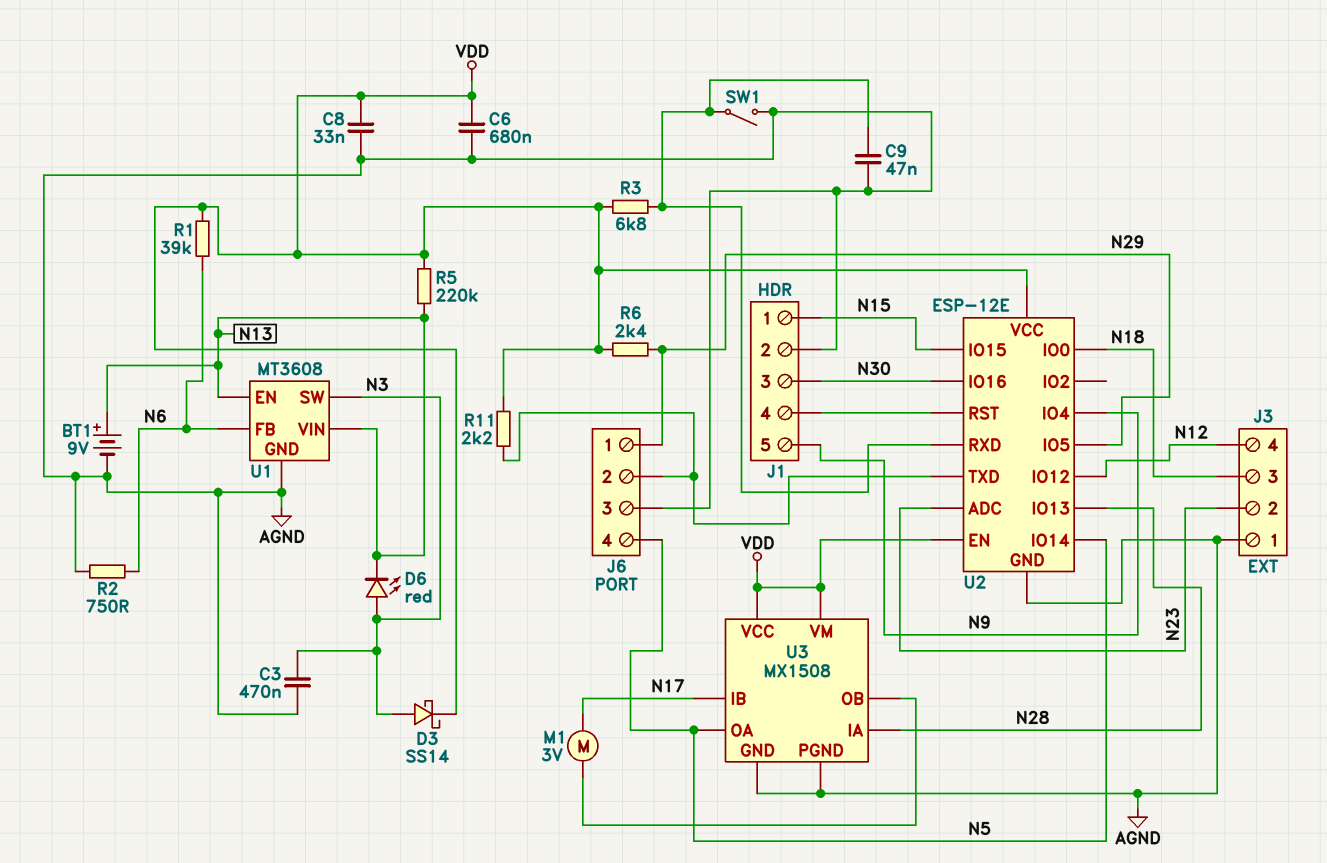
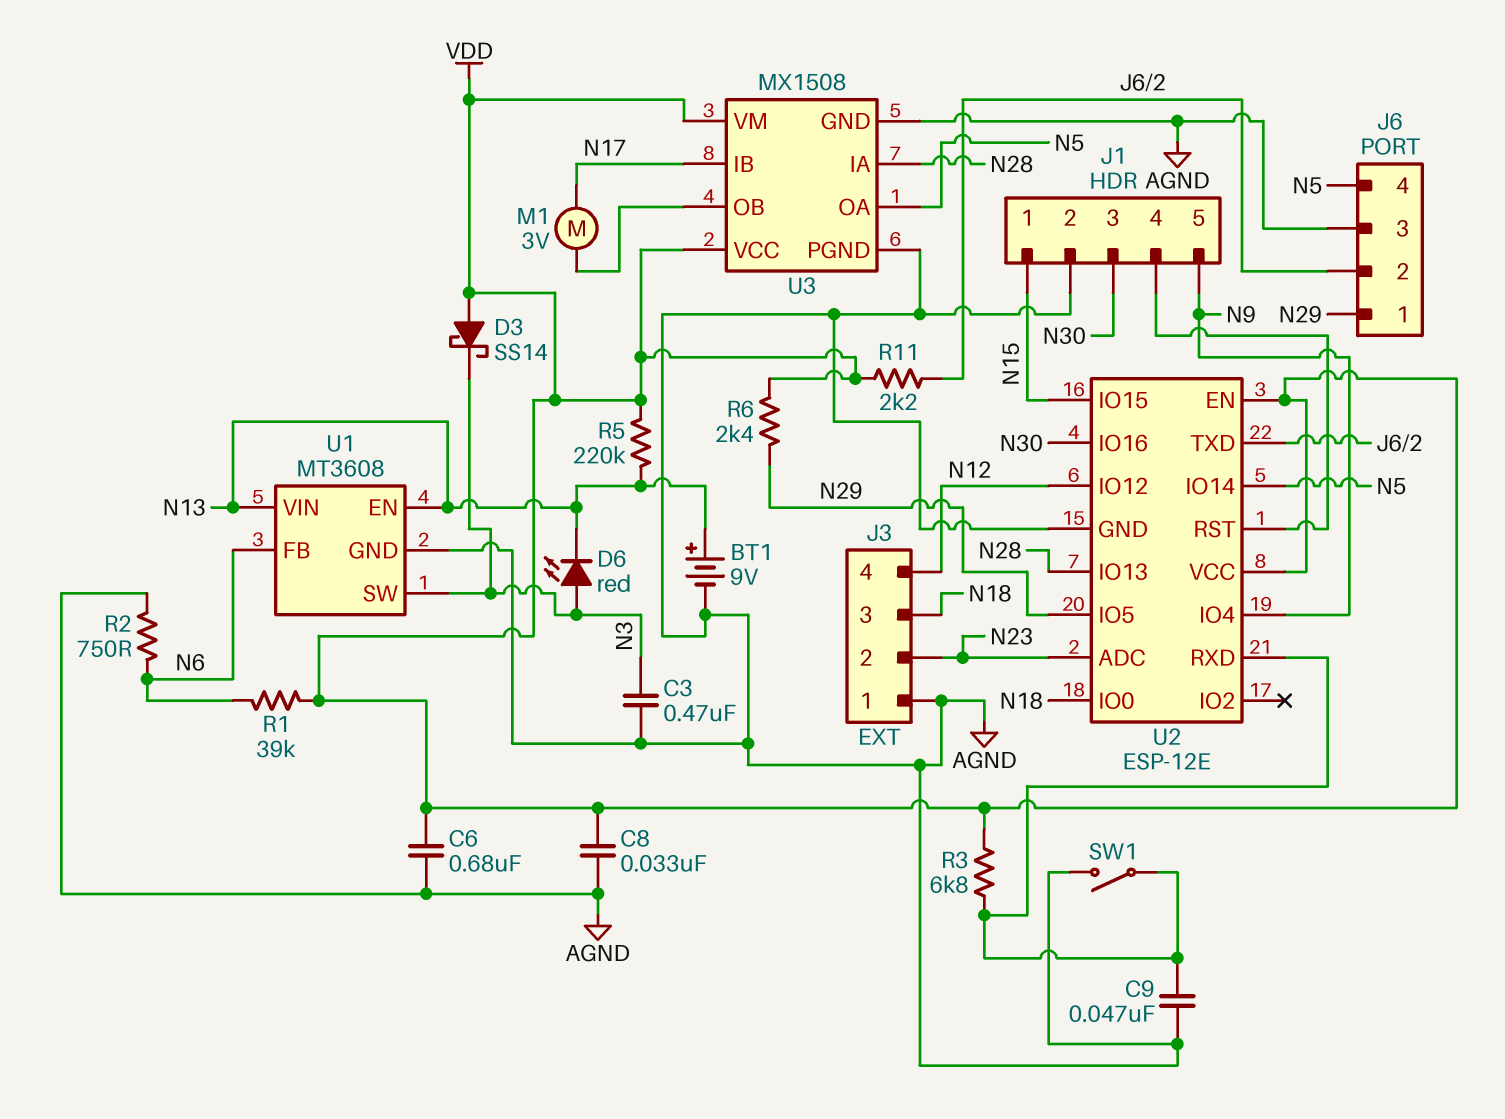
D3: schottky SS14 (A N3, K VDD) -> schottky SS14 (A VDD, K N3)

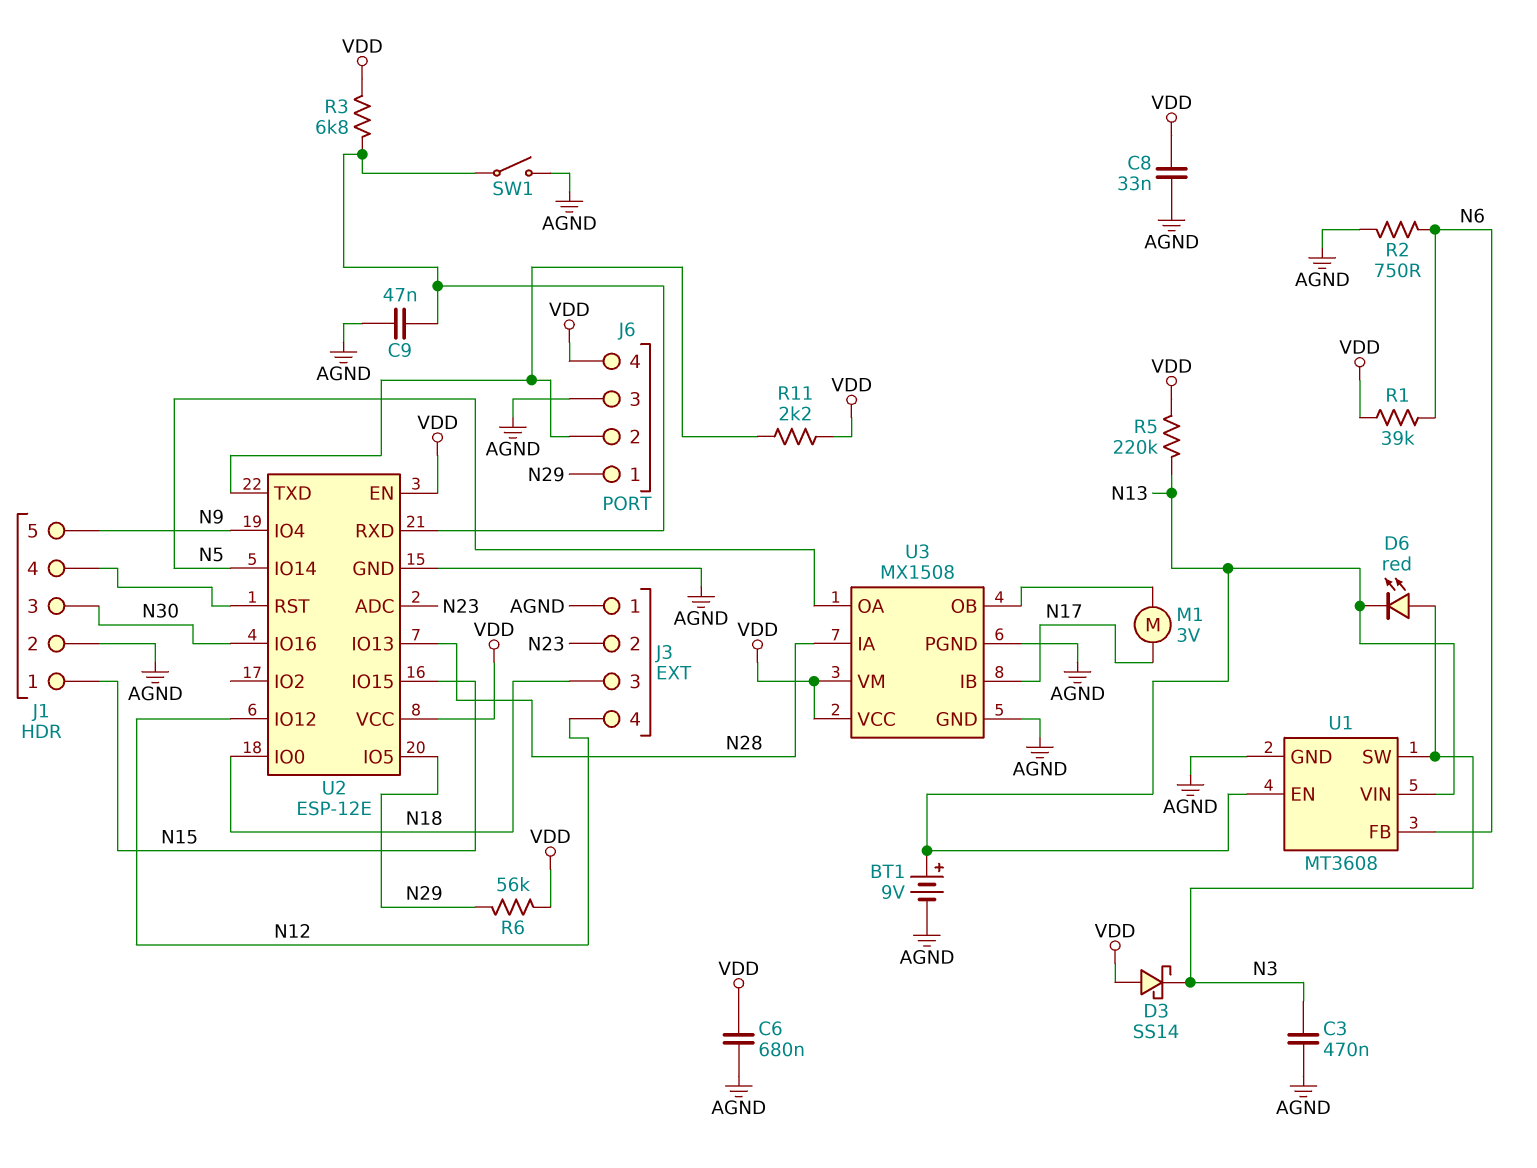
J6 pin 4: N5 -> VDD
R6: 2.4k (N29, VDD) -> 56k (N29, VDD)

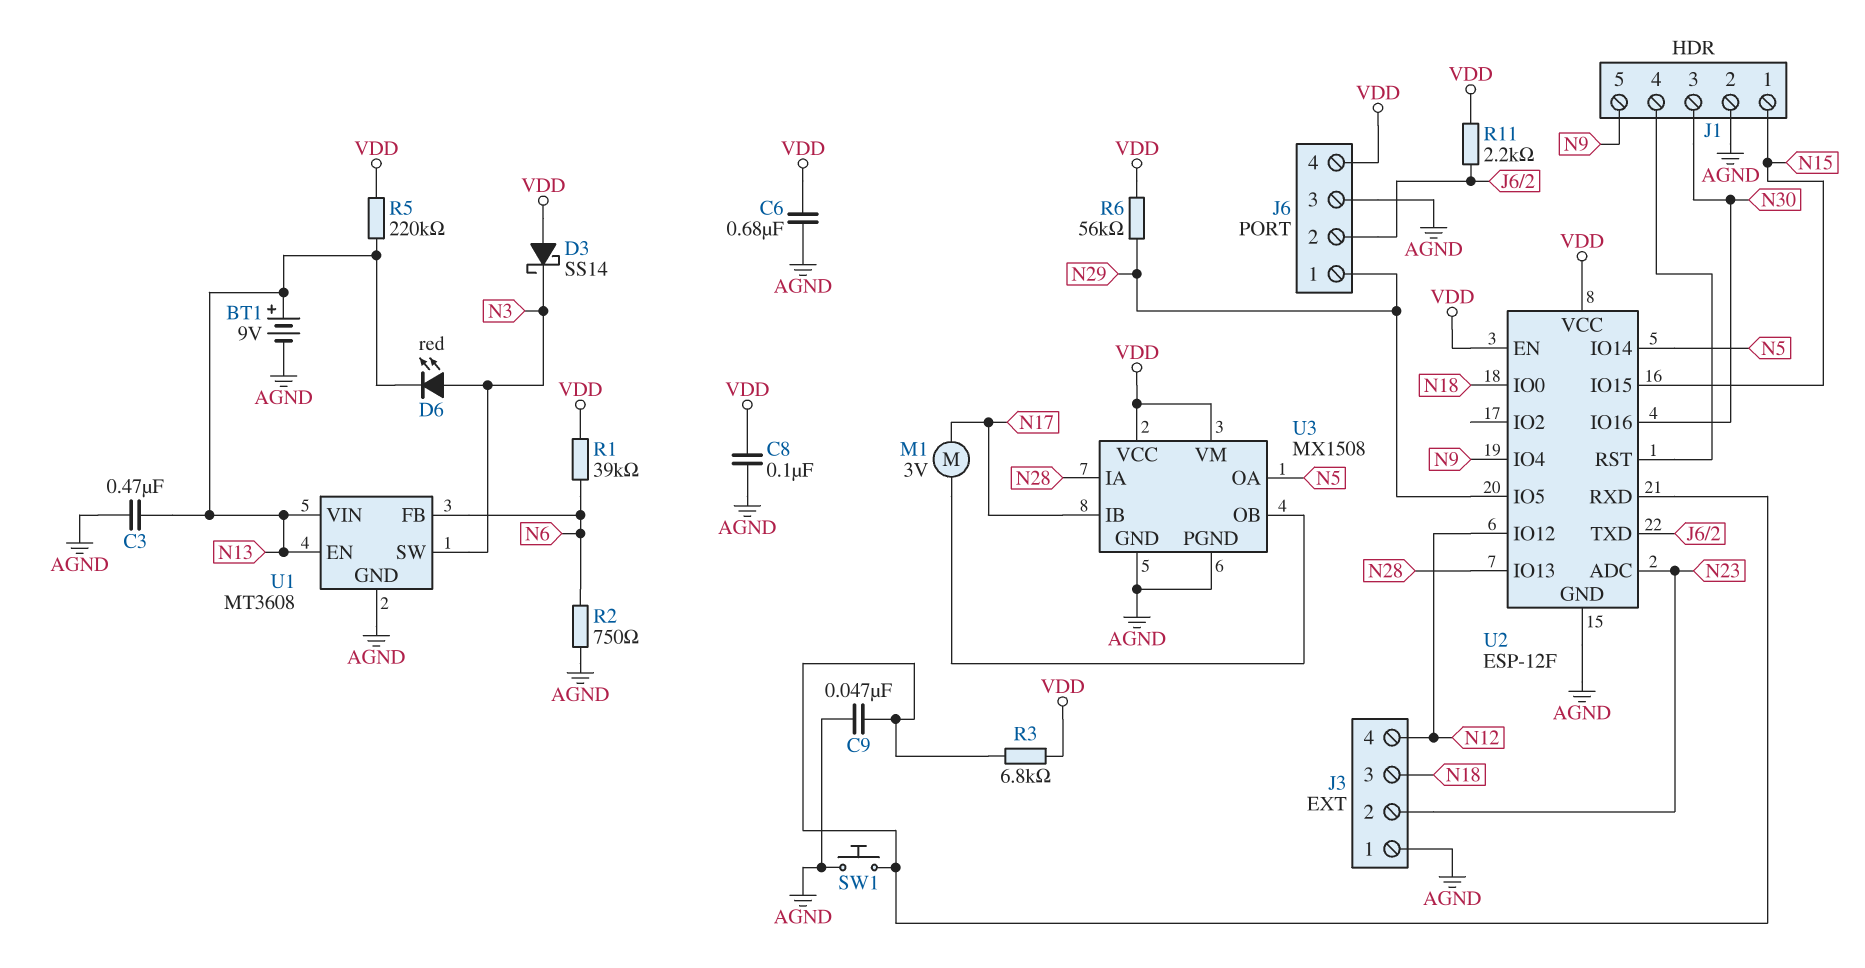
C3: 470nF (AGND, N3) -> 470nF (AGND, N13)
C8: 33nF (AGND, VDD) -> 100nF (AGND, VDD)
SW1: switch (AGND, U2/RXD) -> button (AGND, U2/RXD)
U2: ESP-12E -> ESP-12F

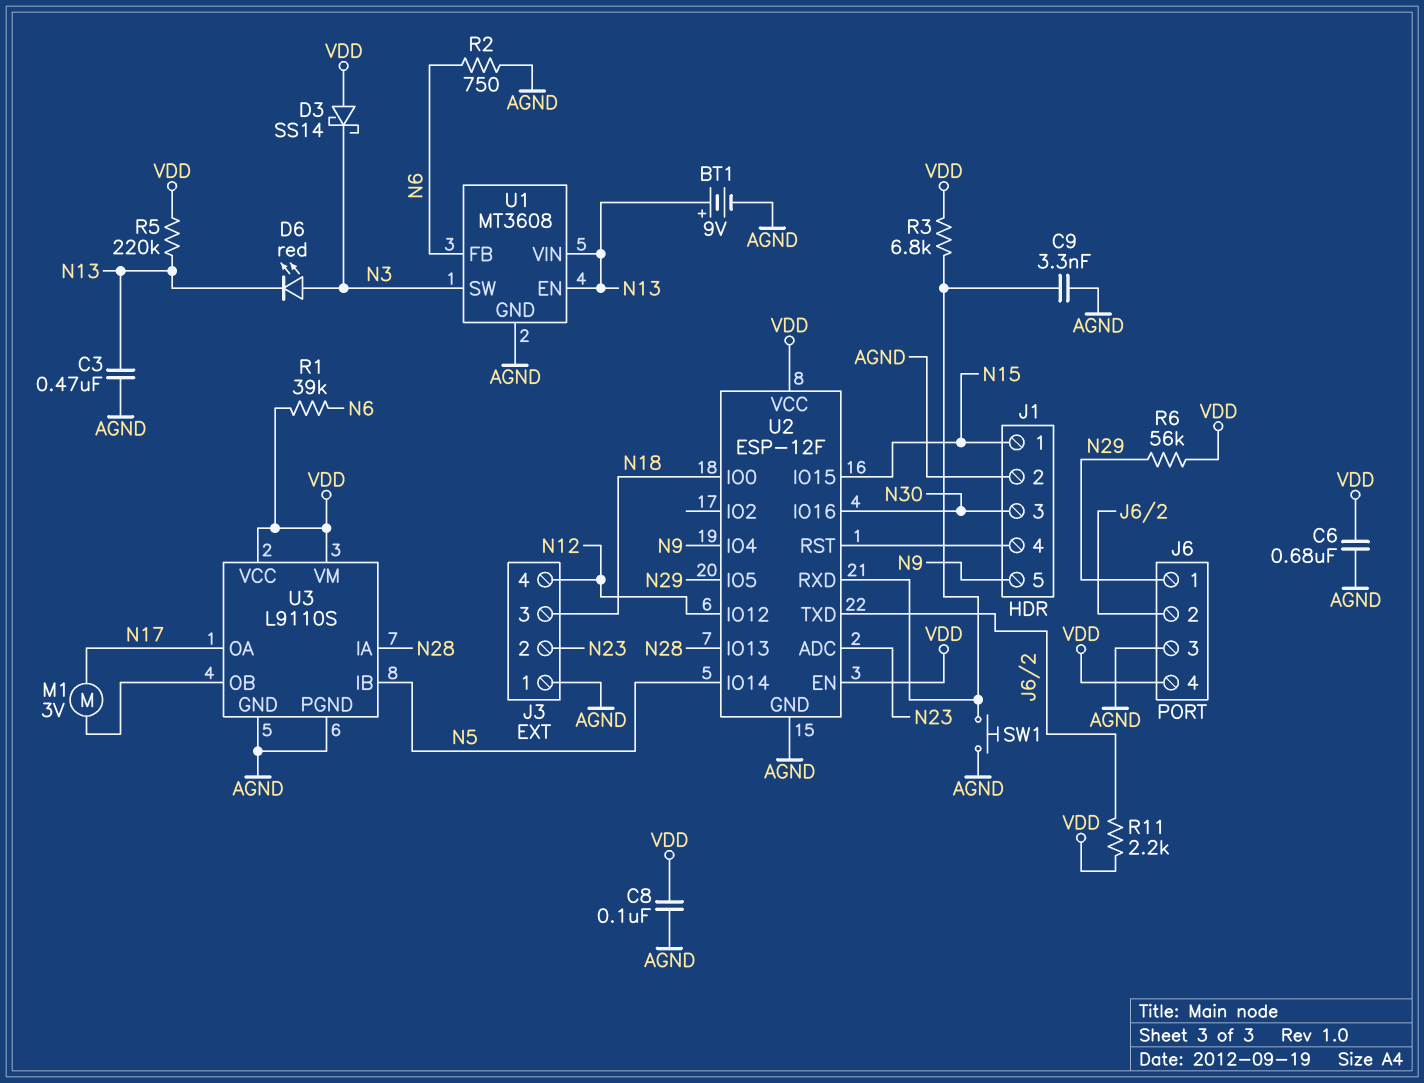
C9: 47nF (AGND, U2/RXD) -> 3.3nF (AGND, U2/RXD)
U3: MX1508 -> L9110S
U3 pin IB: N17 -> N5
U3 pin OA: N5 -> N17

